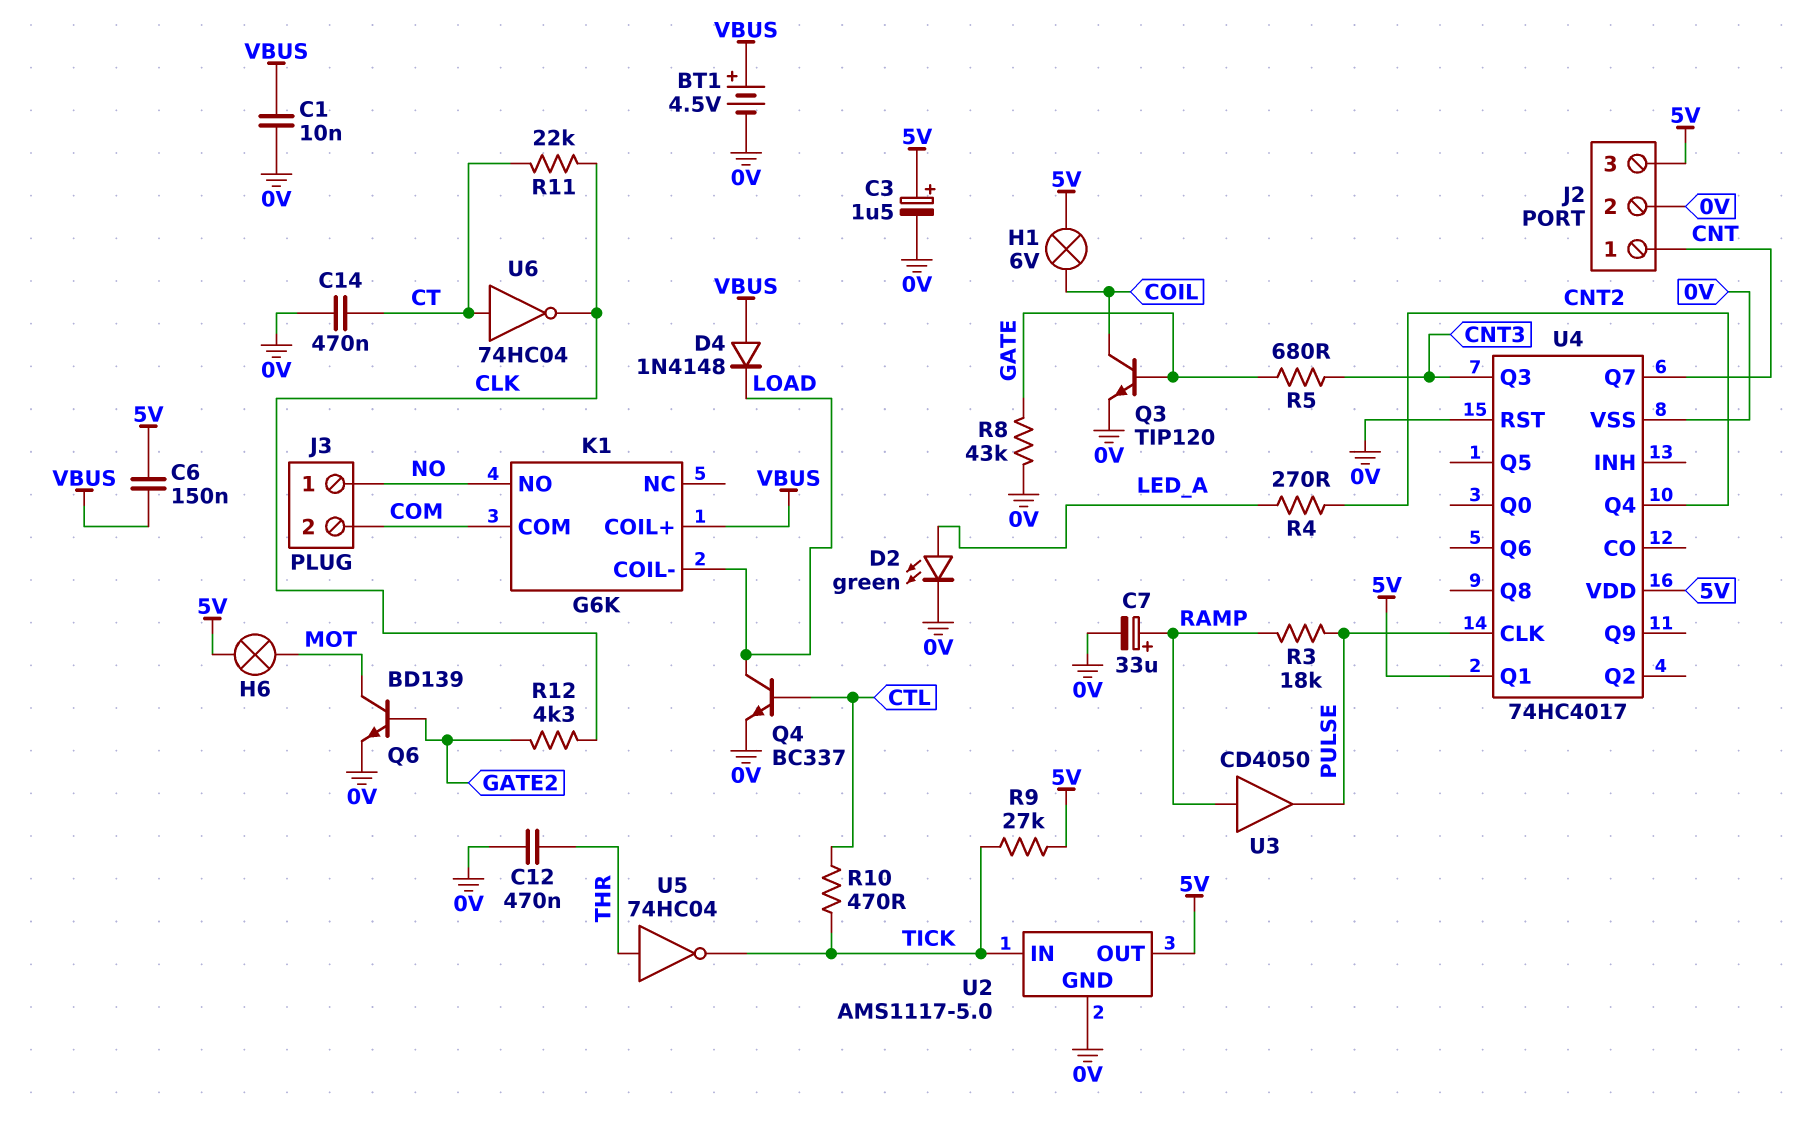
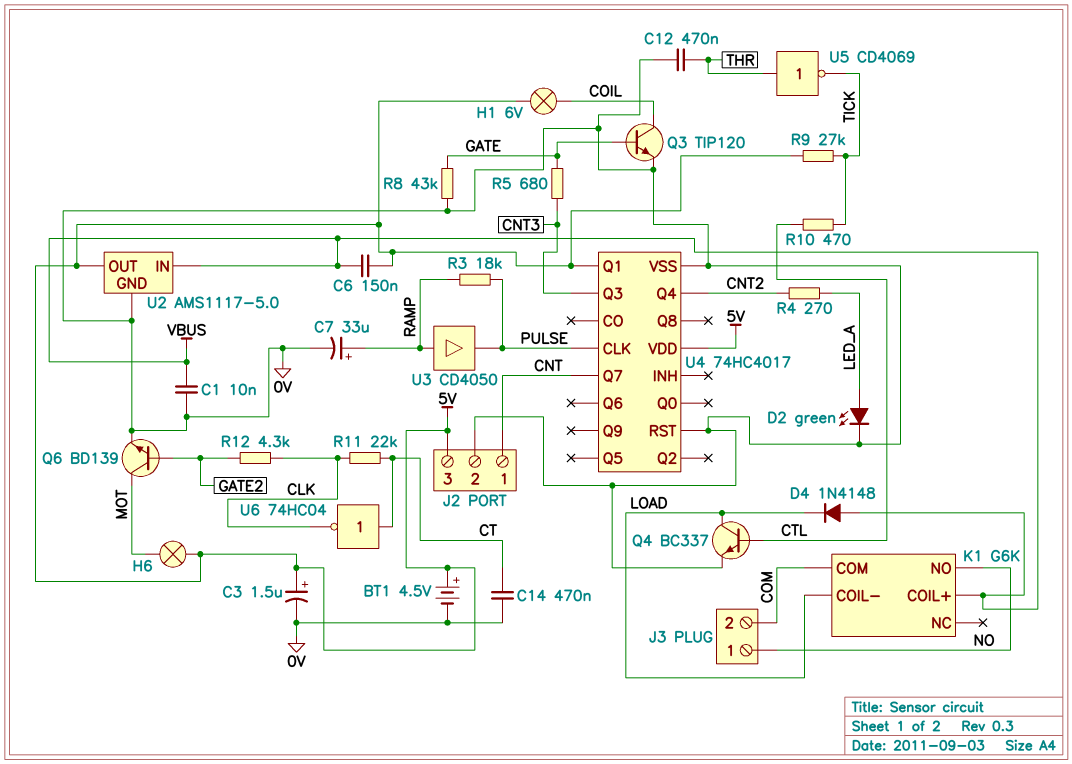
BT1: 4.5V (plus VBUS, minus 0V) -> 4.5V (plus 5V, minus 0V)
U2 pin IN: TICK -> VBUS
U5: NOT 74HC04 (in THR, out TICK) -> NOT CD4069 (in THR, out TICK)

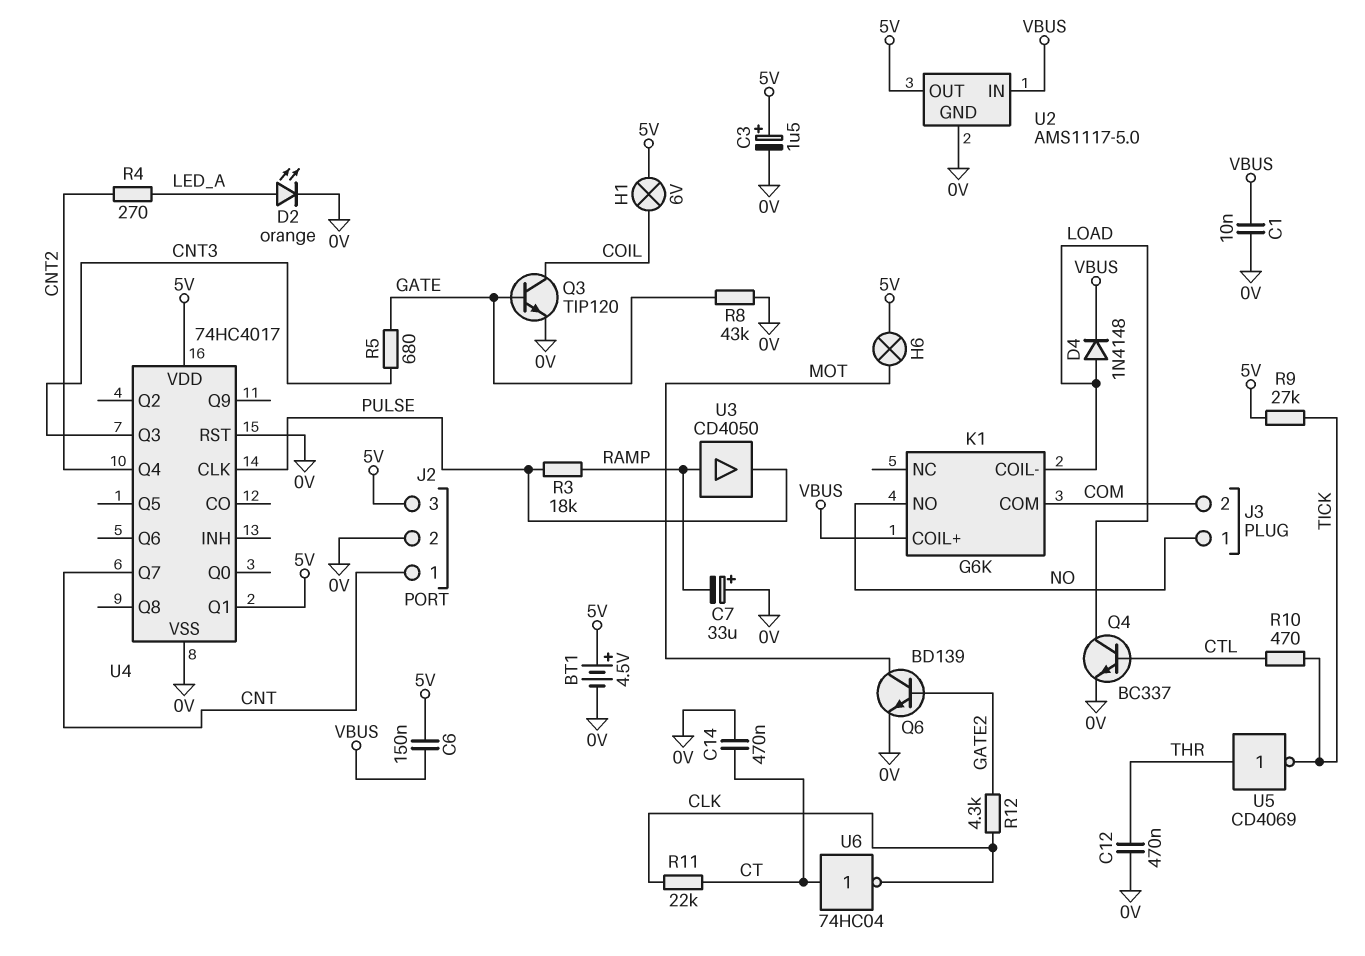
C7: 33uF (plus RAMP, minus 0V) -> 33uF (plus 0V, minus RAMP)
D2: LED green (A LED_A, K 0V) -> LED orange (A LED_A, K 0V)
D4: diode 1N4148 (A VBUS, K LOAD) -> diode 1N4148 (A LOAD, K VBUS)

